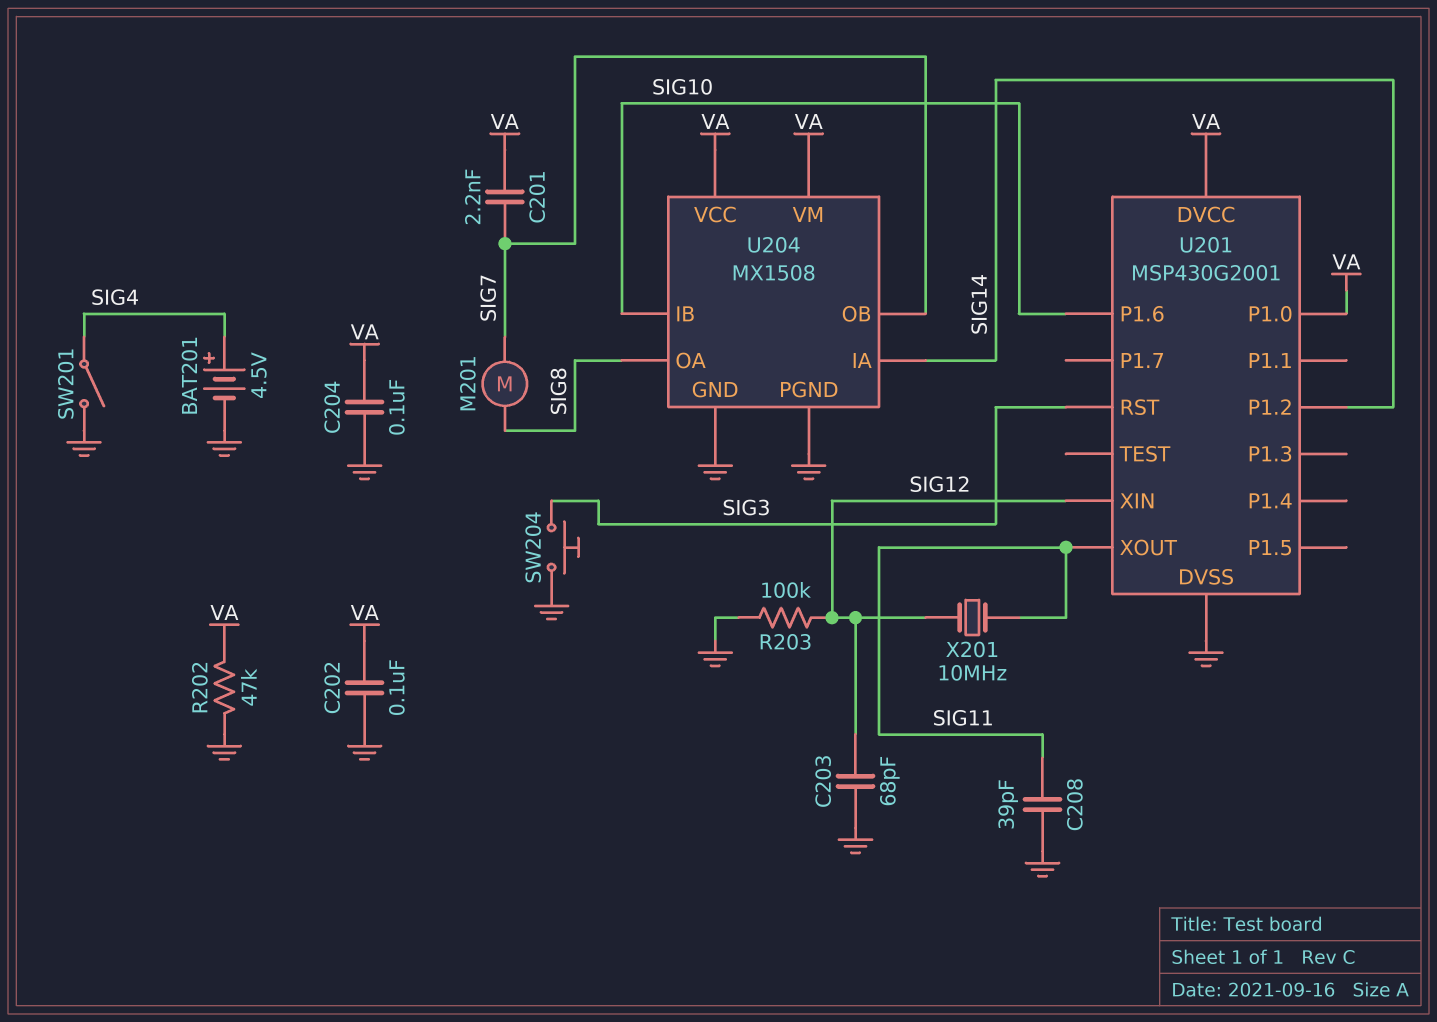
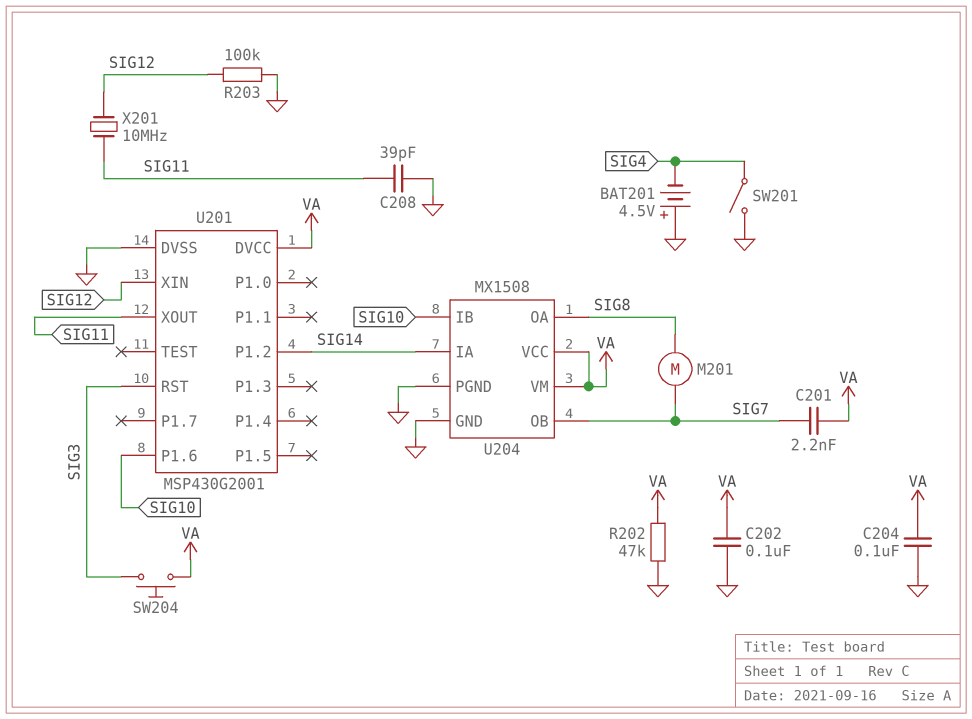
BAT201: 4.5V (plus SIG4, minus GND) -> 4.5V (plus GND, minus SIG4)
C203: 68pF (GND, SIG12) -> none
SW204: button (GND, SIG3) -> button (SIG3, VA)
U201 pin P1.0: VA -> none

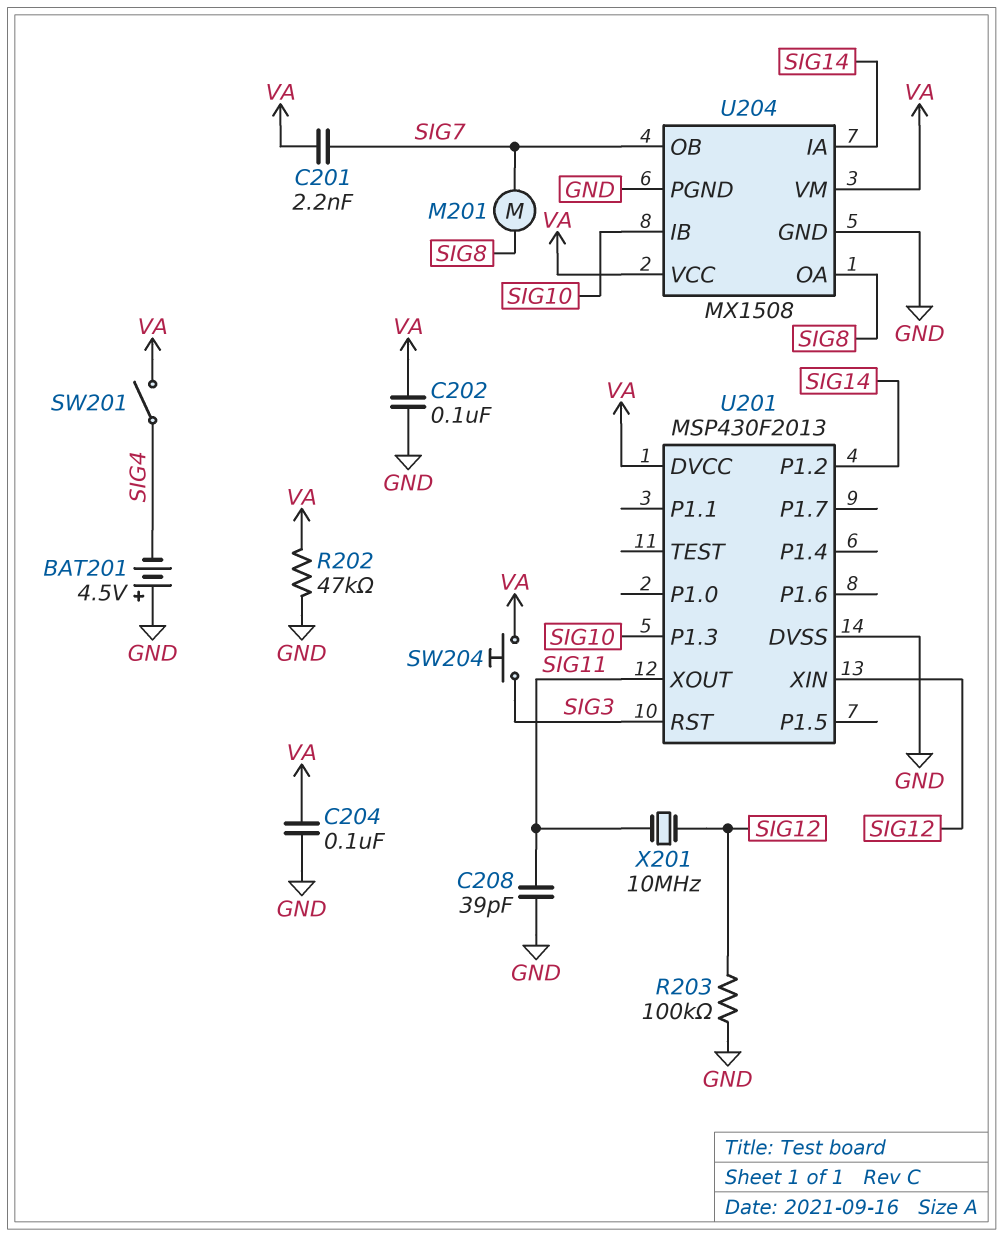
SW201: switch (GND, SIG4) -> switch (SIG4, VA)
U201: MSP430G2001 -> MSP430F2013
U201 pin P1.3: none -> SIG10
U201 pin P1.6: SIG10 -> none

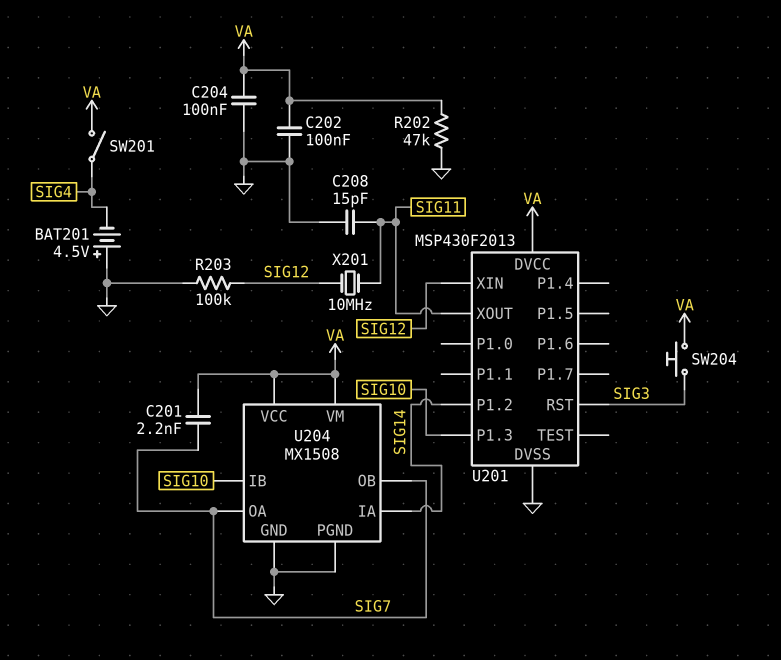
C208: 39pF (GND, SIG11) -> 15pF (GND, SIG11)
M201: motor (SIG7, SIG8) -> none
U204 pin OA: SIG8 -> SIG7

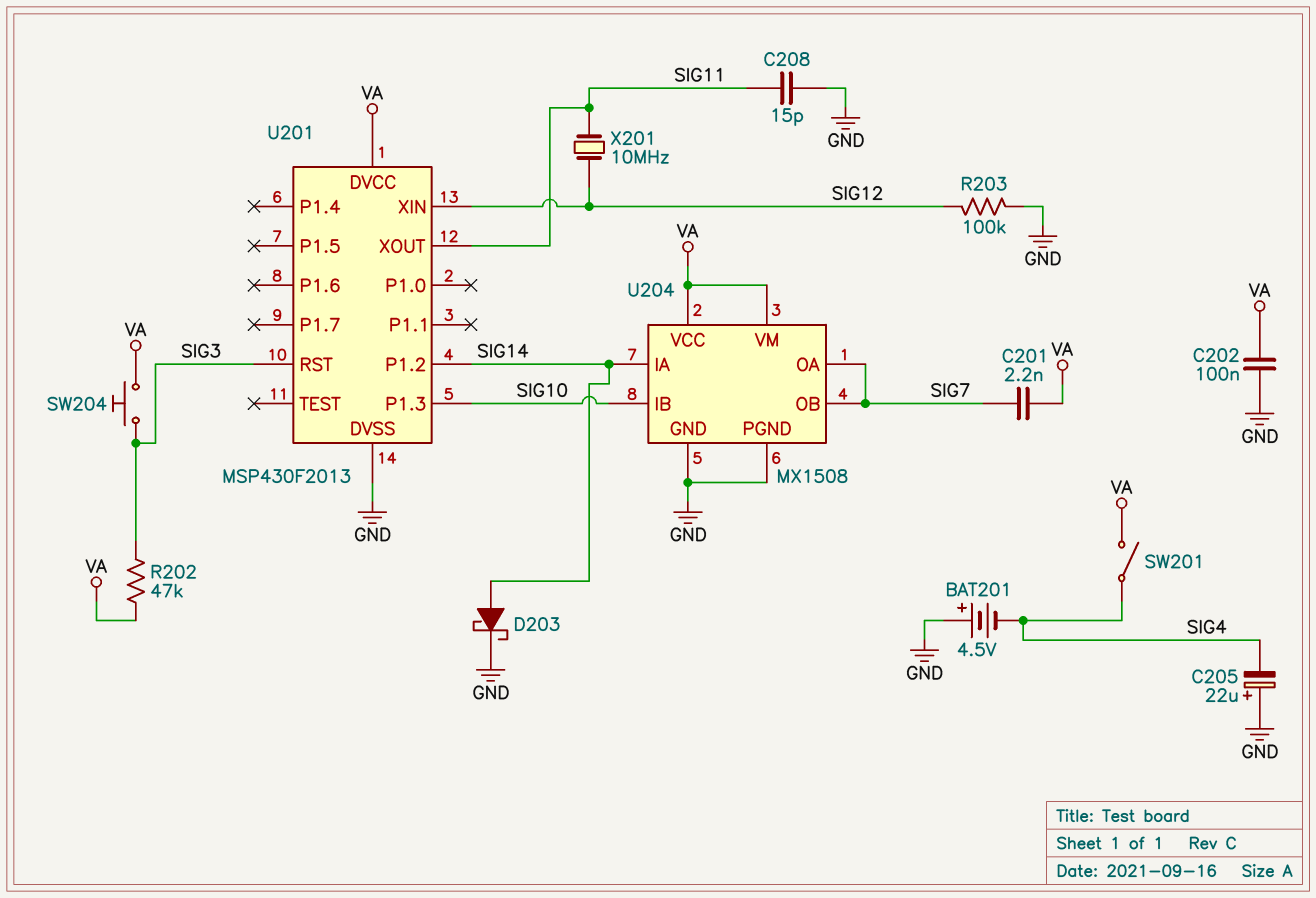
C204: 100nF (GND, VA) -> none
C205: none -> 22uF (plus GND, minus SIG4)
D203: none -> schottky (A SIG14, K GND)
R202: 47k (GND, VA) -> 47k (SIG3, VA)

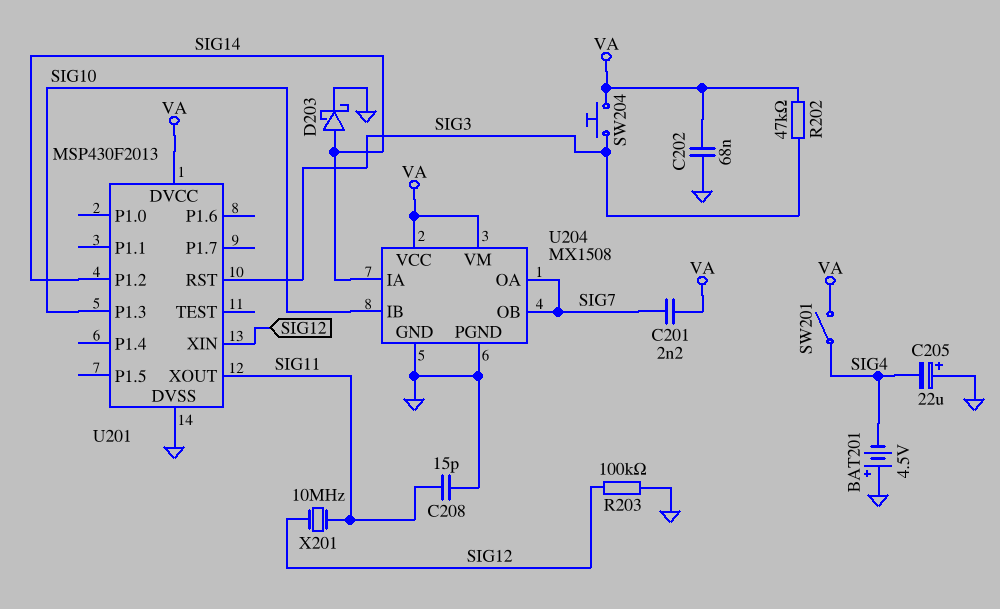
C202: 100nF (GND, VA) -> 68nF (GND, VA)

